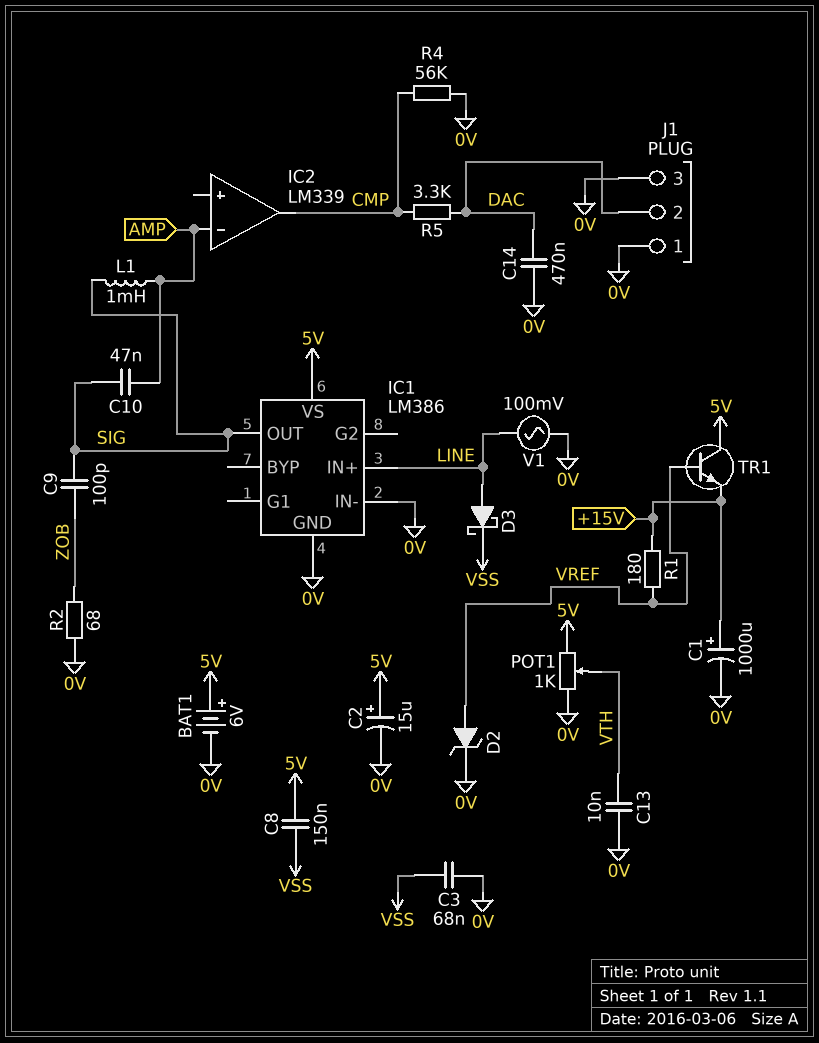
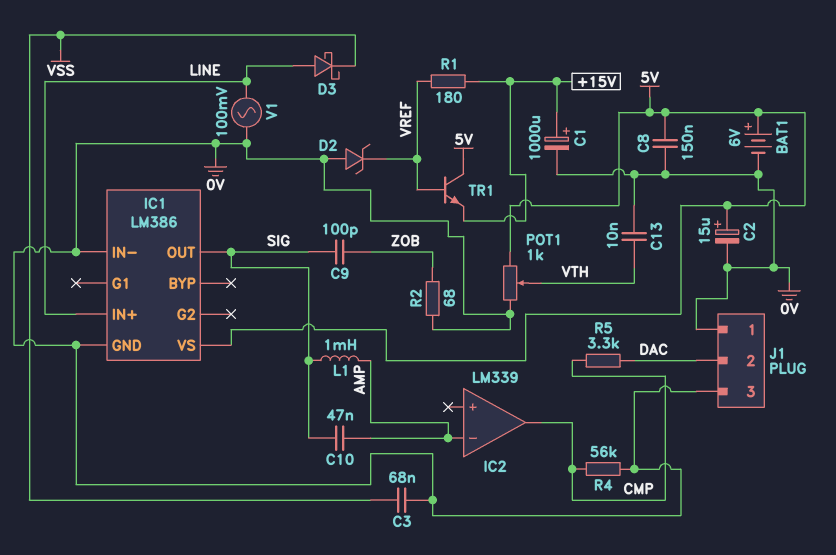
C8: 150nF (5V, VSS) -> 150nF (0V, 5V)
C14: 470nF (0V, DAC) -> none
D2: zener (A VREF, K 0V) -> zener (A 0V, K VREF)

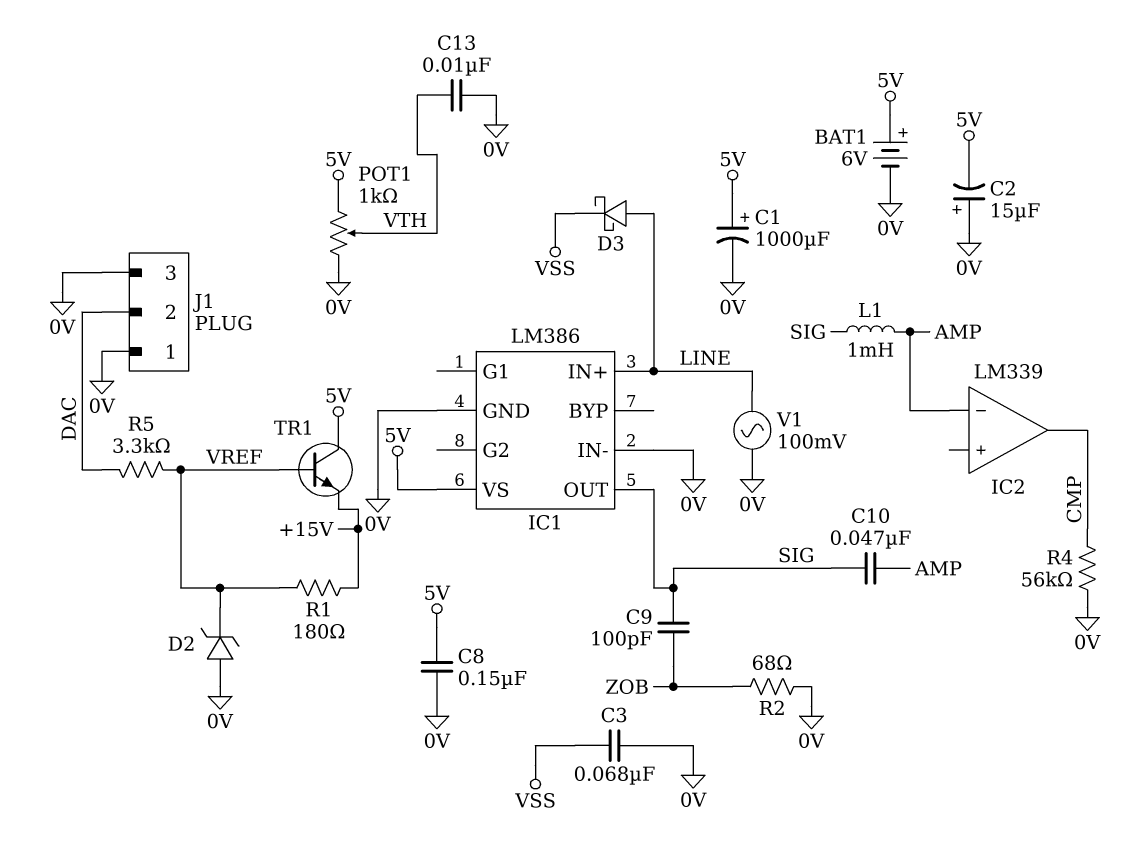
C1: 1000uF (plus +15V, minus 0V) -> 1000uF (plus 5V, minus 0V)
C2: 15uF (plus 5V, minus 0V) -> 15uF (plus 0V, minus 5V)
R5: 3.3k (CMP, DAC) -> 3.3k (DAC, VREF)

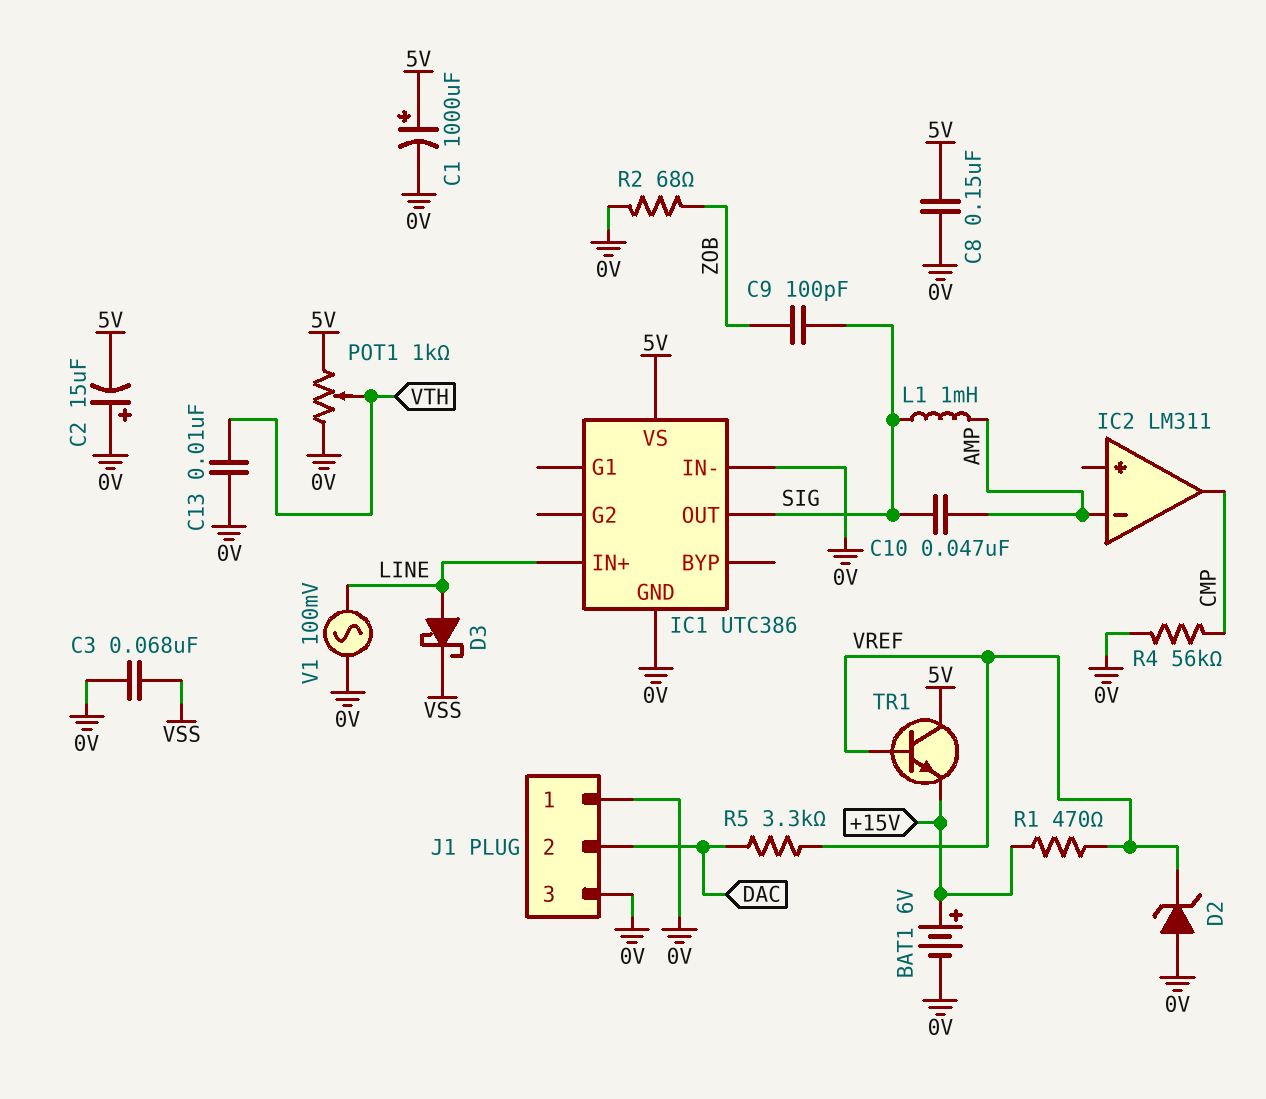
BAT1: 6V (plus 5V, minus 0V) -> 6V (plus +15V, minus 0V)
IC1: LM386 -> UTC386
IC2: LM339 -> LM311
R1: 180 (+15V, VREF) -> 470 (+15V, VREF)

